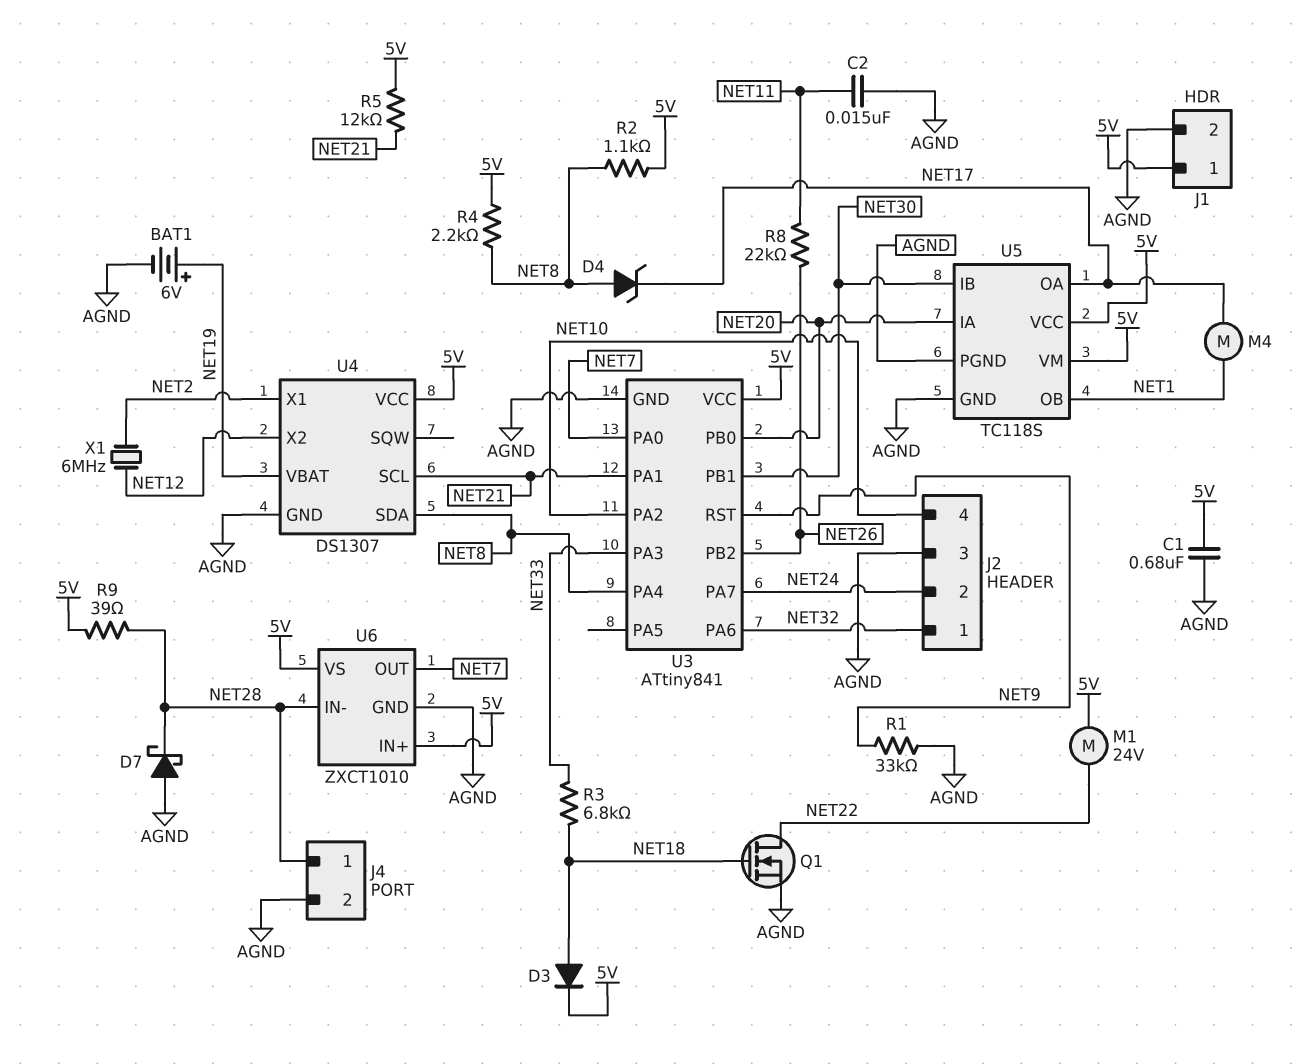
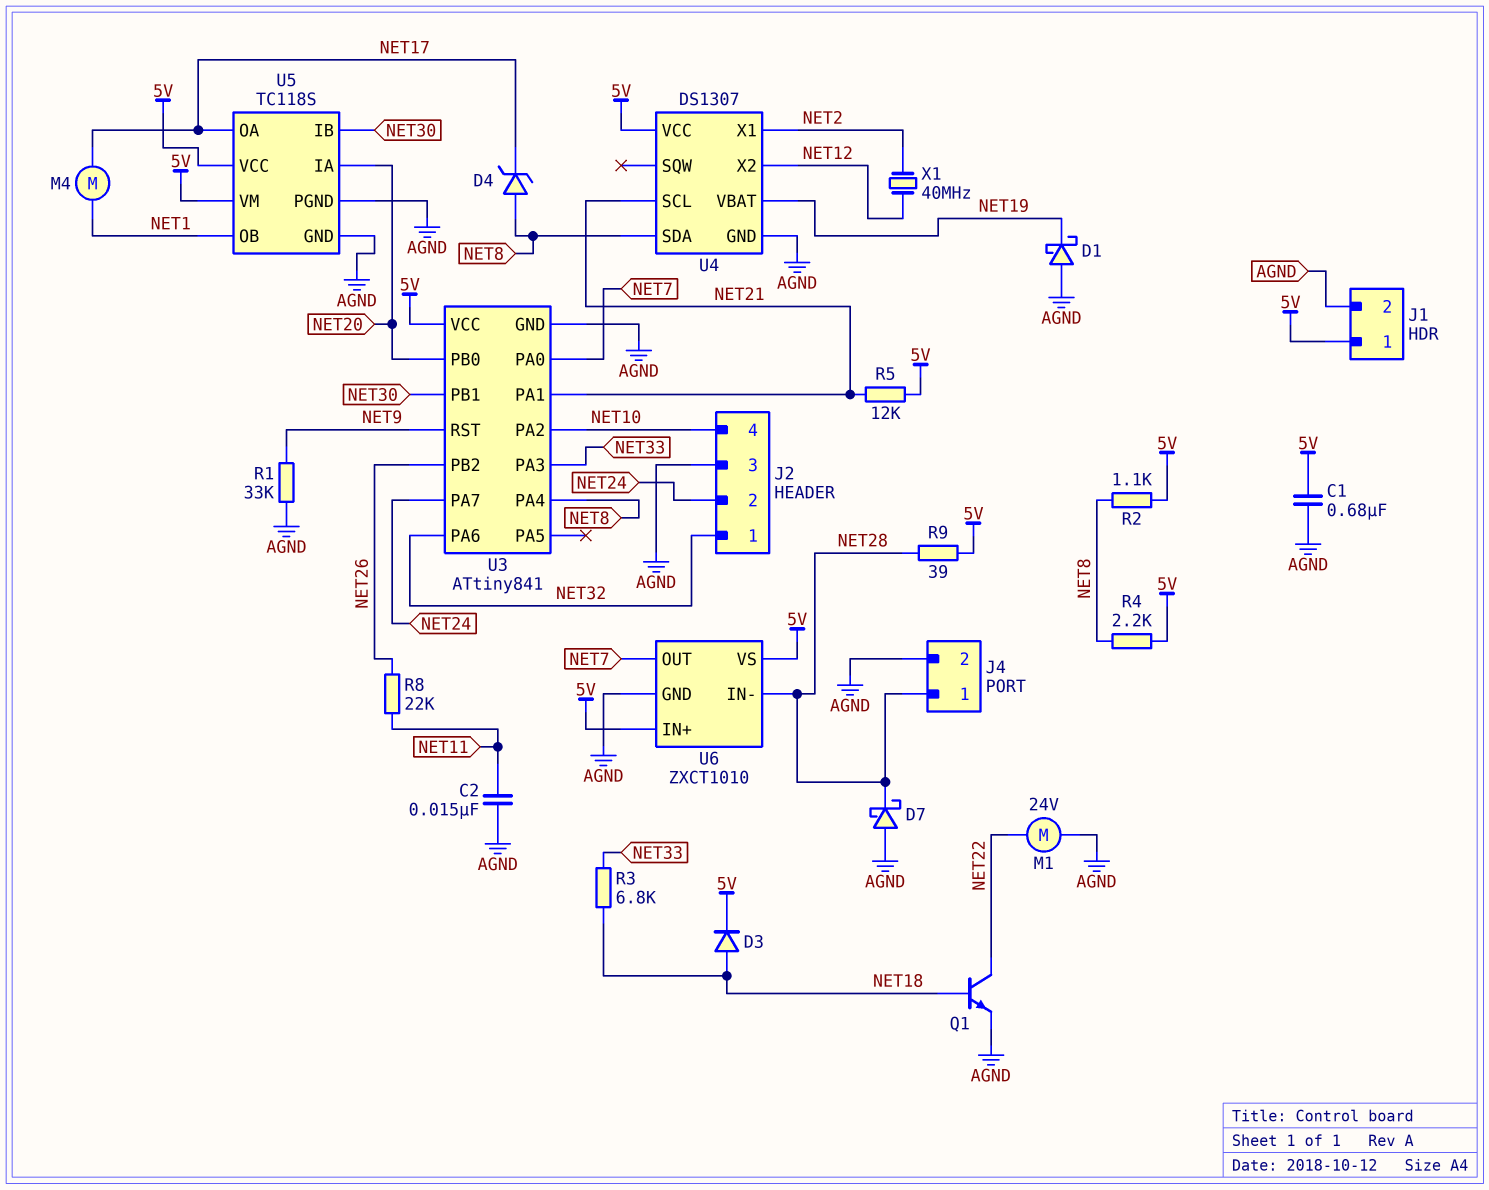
BAT1: 6V (plus NET19, minus AGND) -> none
D1: none -> schottky (A AGND, K NET19)
M1: motor 24V (5V, NET22) -> motor 24V (AGND, NET22)
Q1: NMOS (G NET18, D NET22, S AGND) -> NPN (B NET18, C NET22, E AGND)
X1: 6MHz (NET2, NET12) -> 40MHz (NET2, NET12)

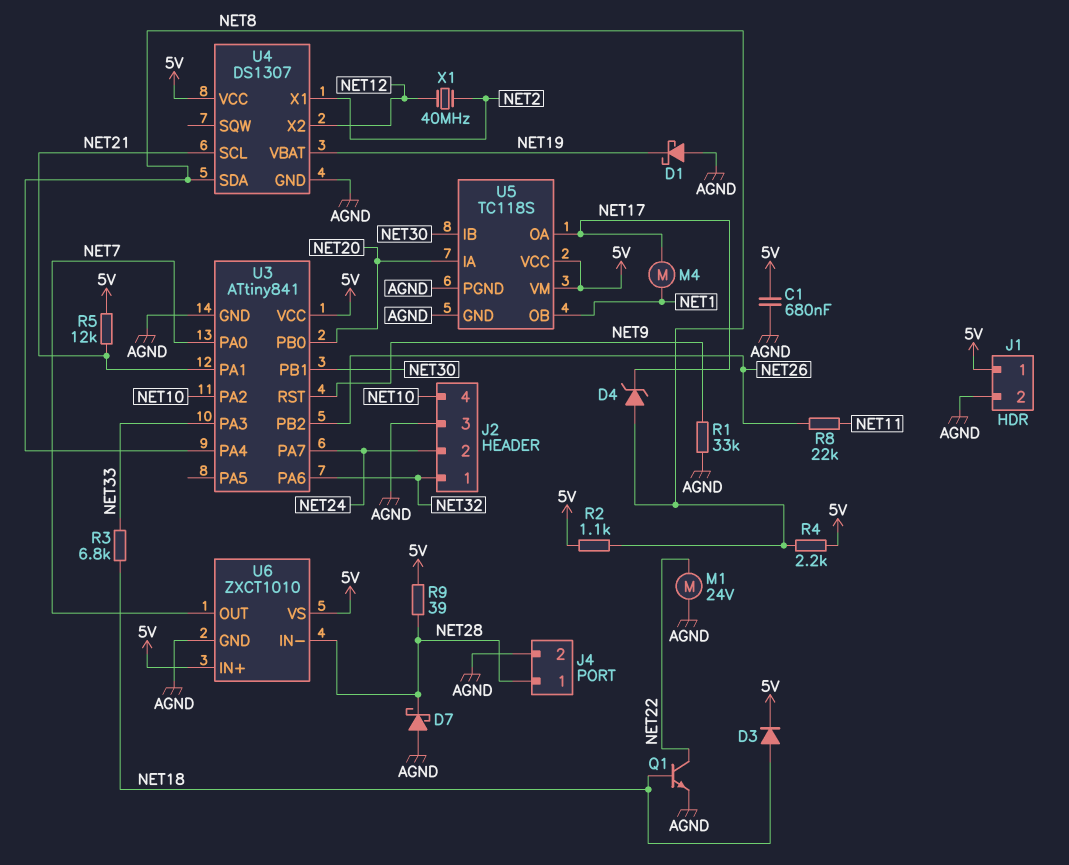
C2: 15nF (AGND, NET11) -> none

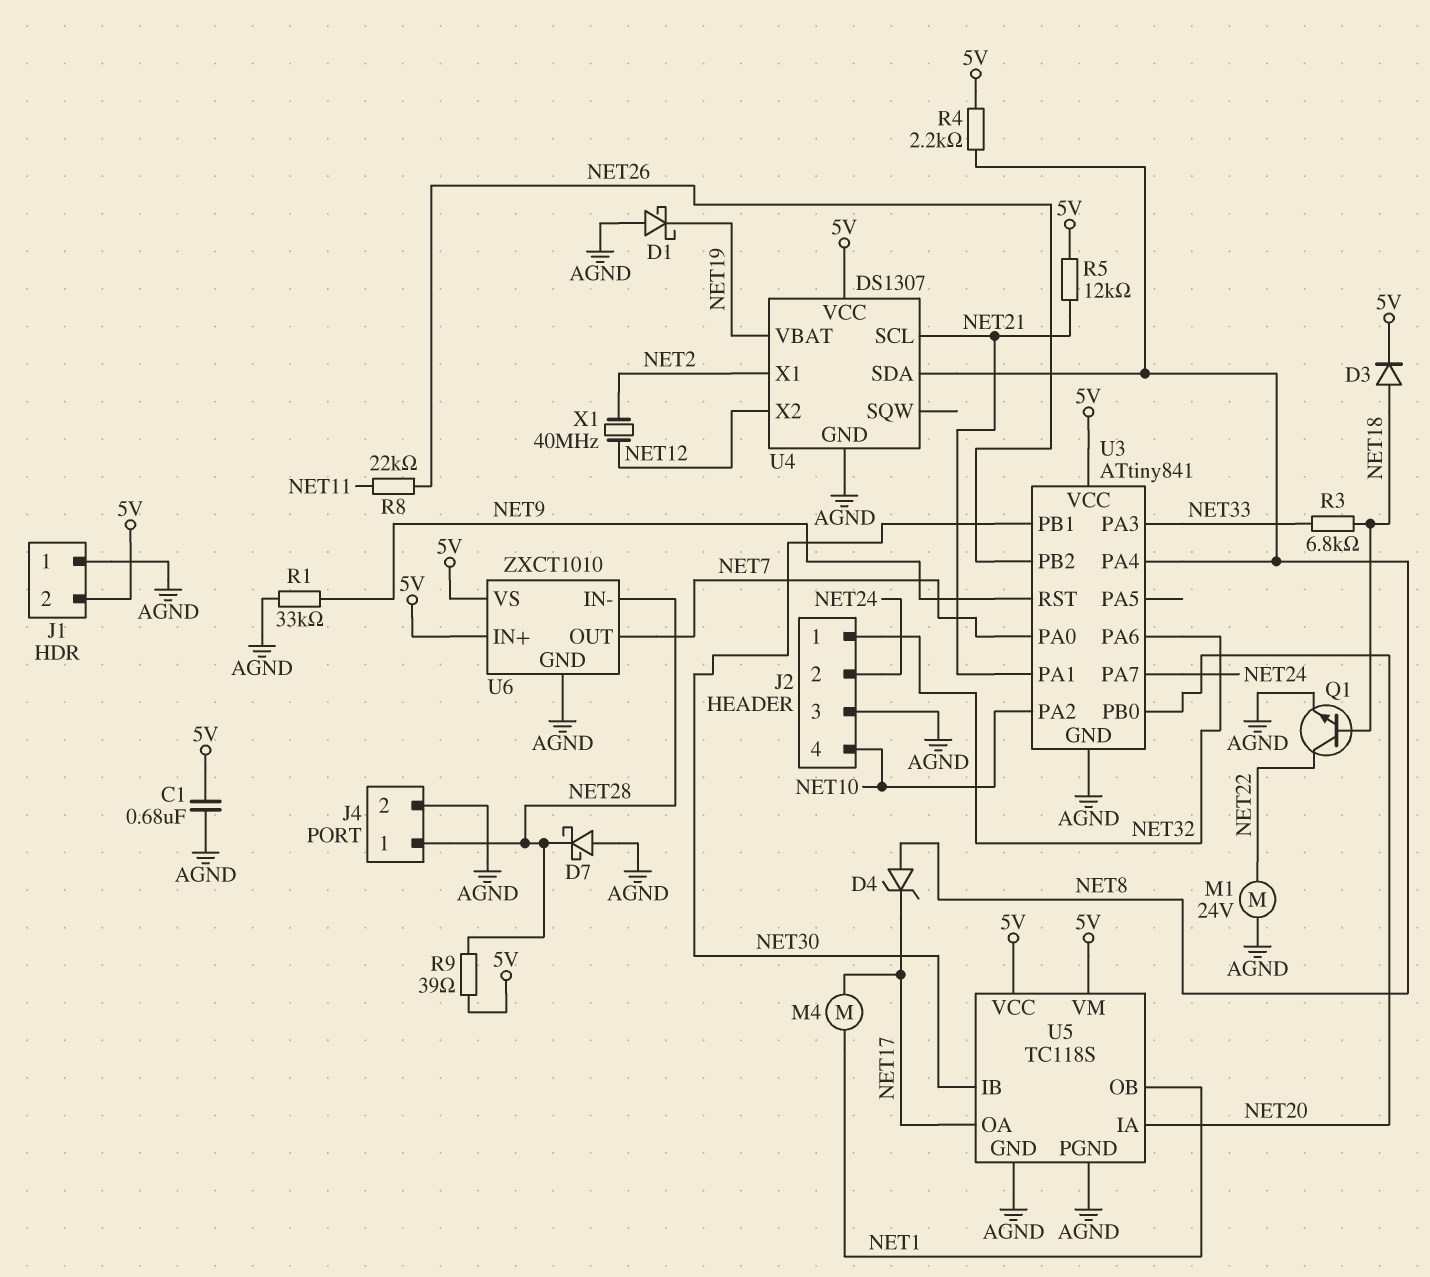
J1 pin 1: 5V -> AGND
J1 pin 2: AGND -> 5V
R2: 1.1k (5V, NET8) -> none

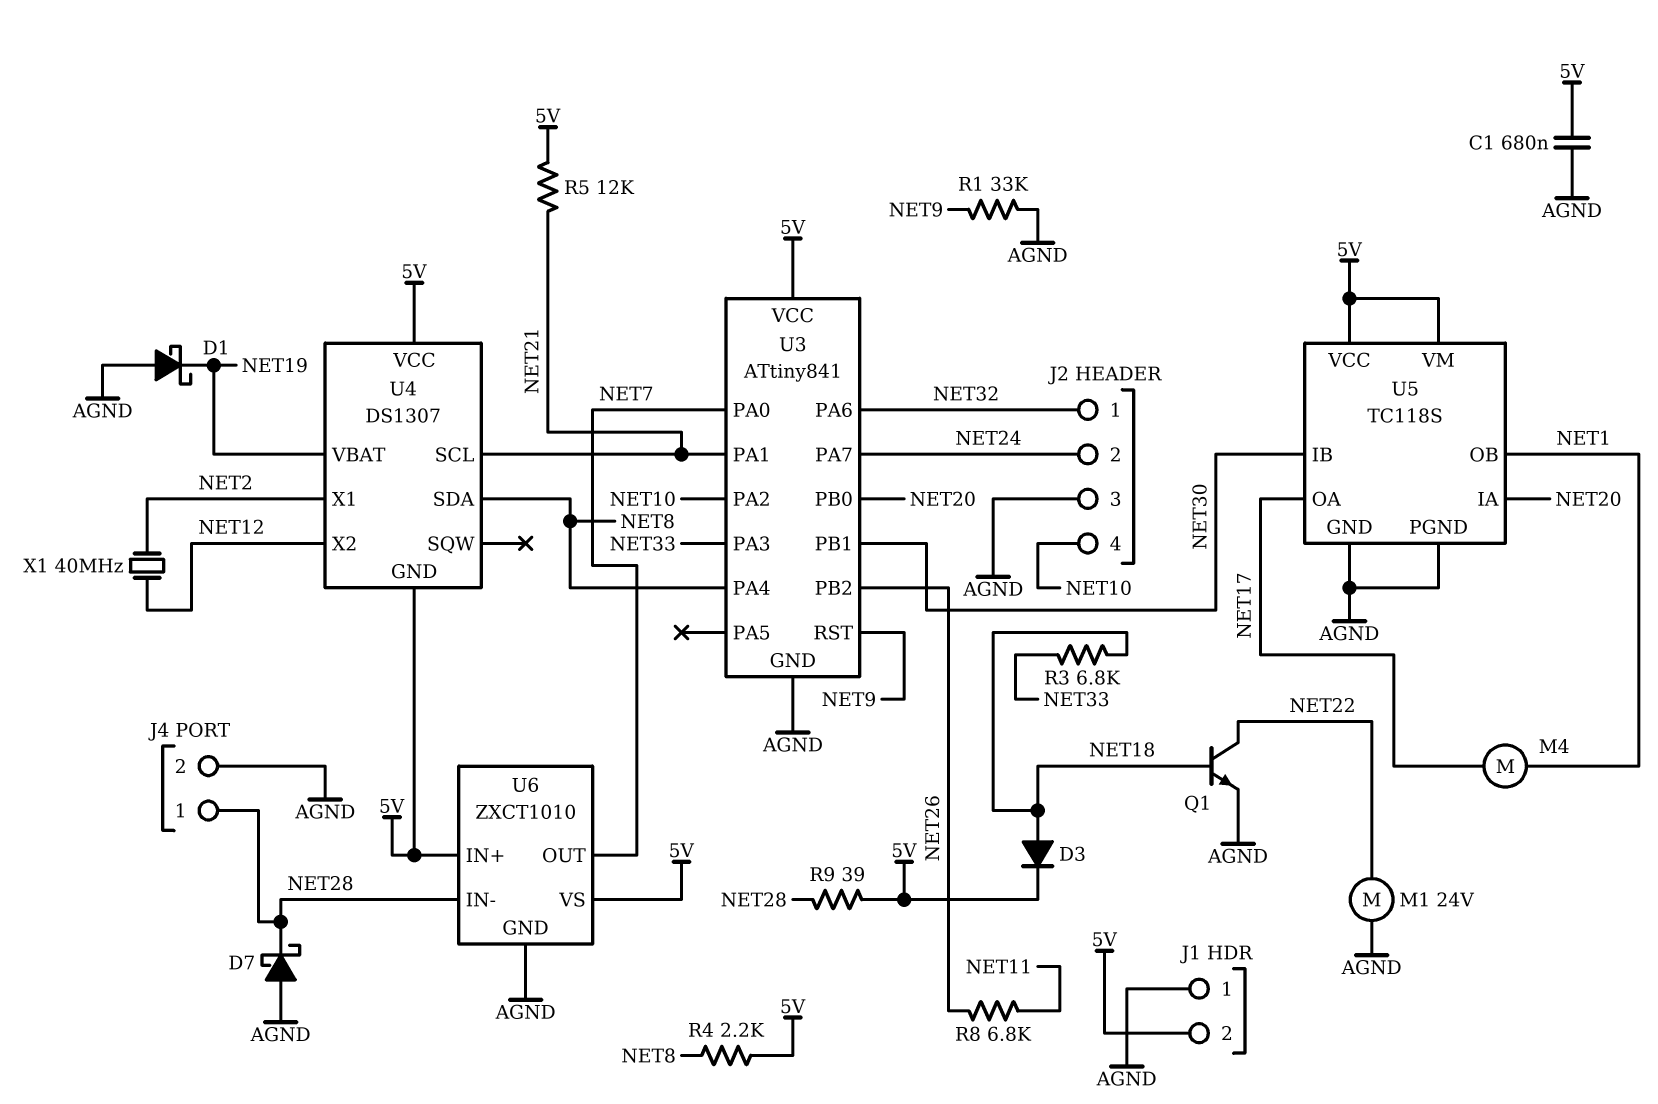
D4: zener (A NET8, K NET17) -> none
R8: 22k (NET11, NET26) -> 6.8k (NET11, NET26)
U4 pin GND: AGND -> 5V

